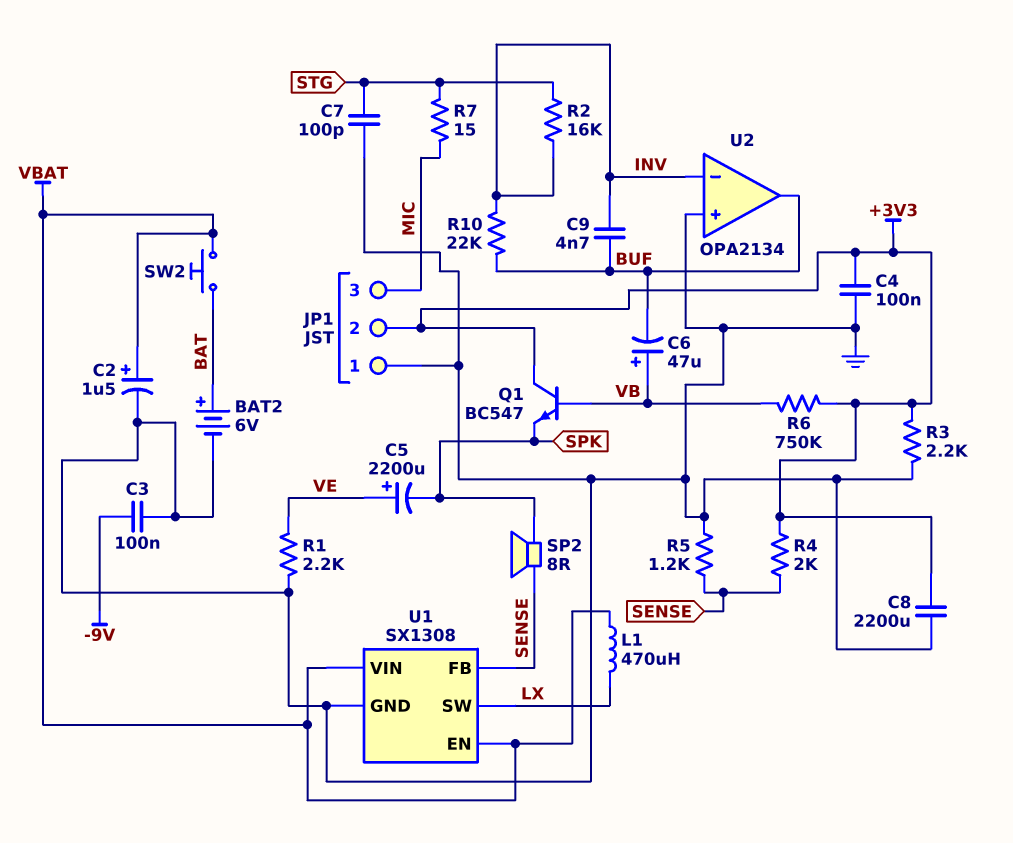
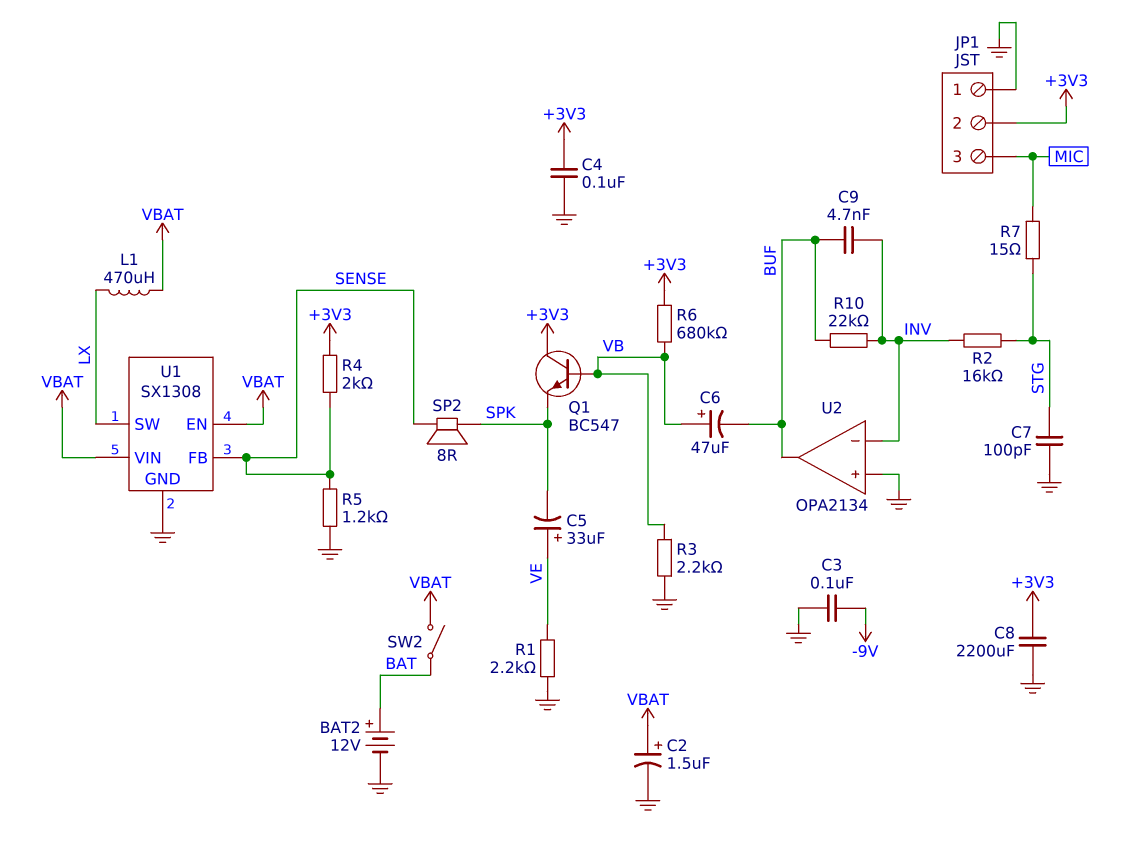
BAT2: 6V (plus BAT, minus GND) -> 12V (plus BAT, minus GND)
C5: 2200uF (plus VE, minus SPK) -> 33uF (plus VE, minus SPK)
R3: 2.2k (+3V3, GND) -> 2.2k (GND, VB)
R6: 750k (+3V3, VB) -> 680k (+3V3, VB)
SW2: button (BAT, VBAT) -> switch (BAT, VBAT)

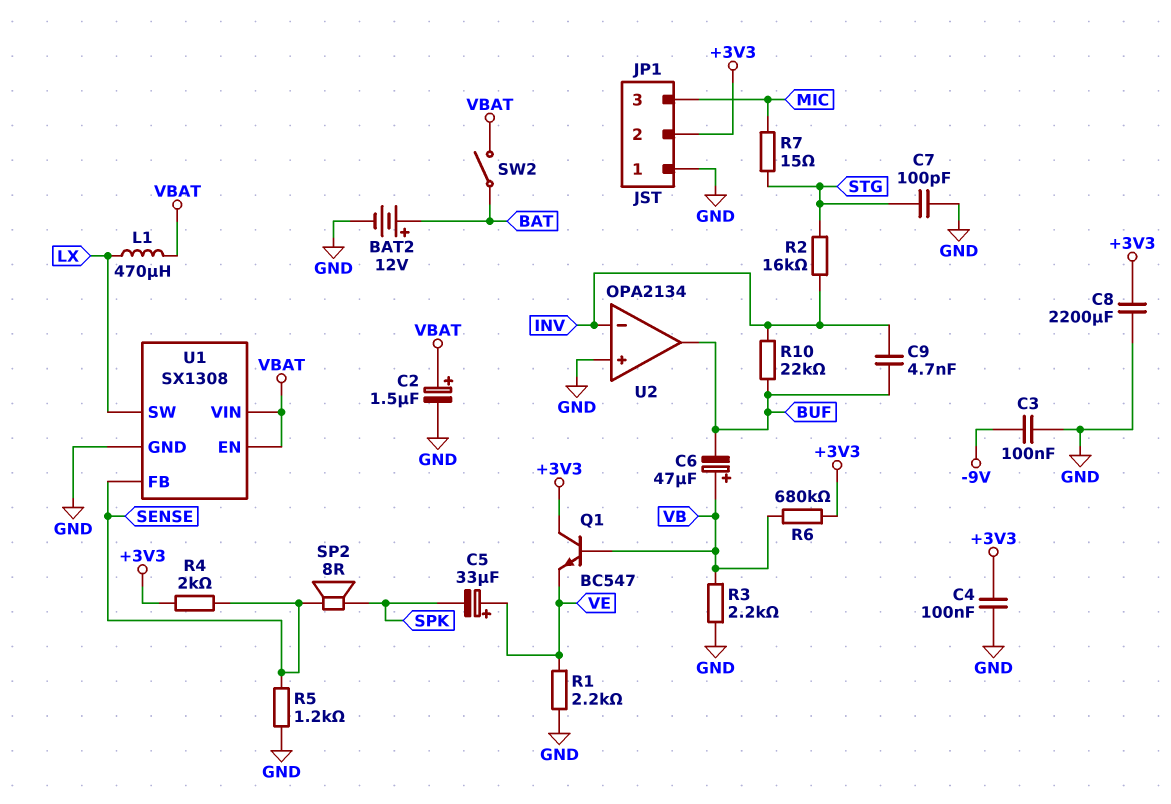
Q1: NPN BC547 (B VB, C +3V3, E SPK) -> NPN BC547 (B VB, C +3V3, E VE)

